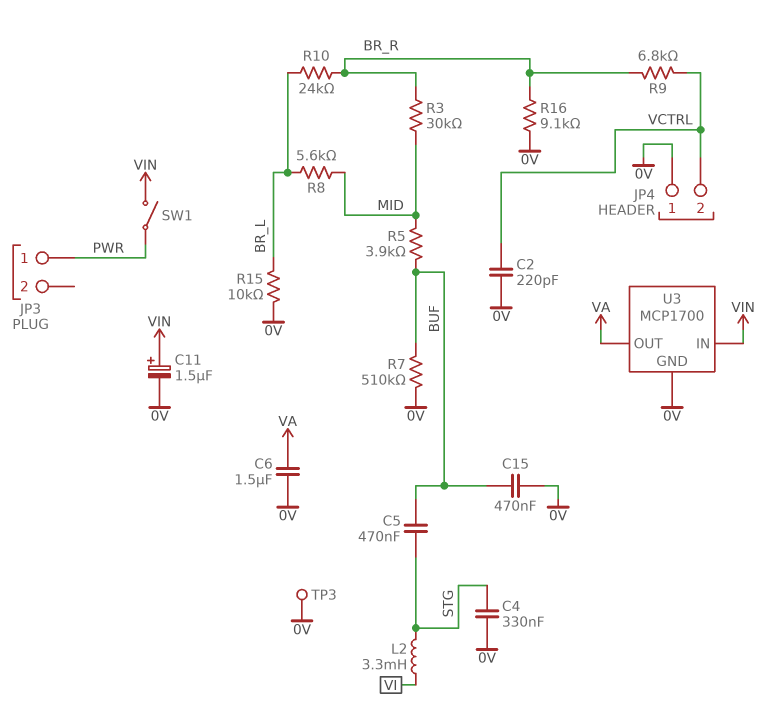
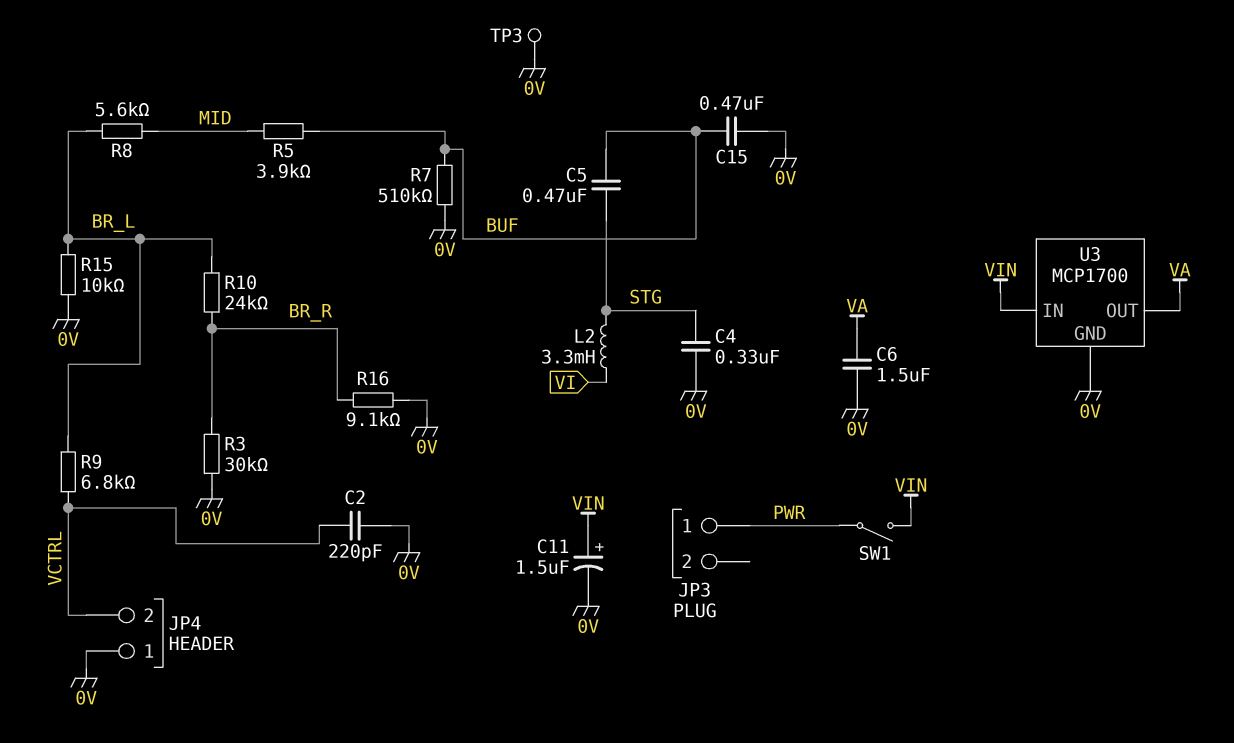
R3: 30k (BR_R, MID) -> 30k (0V, BR_R)
R9: 6.8k (BR_R, VCTRL) -> 6.8k (BR_L, VCTRL)

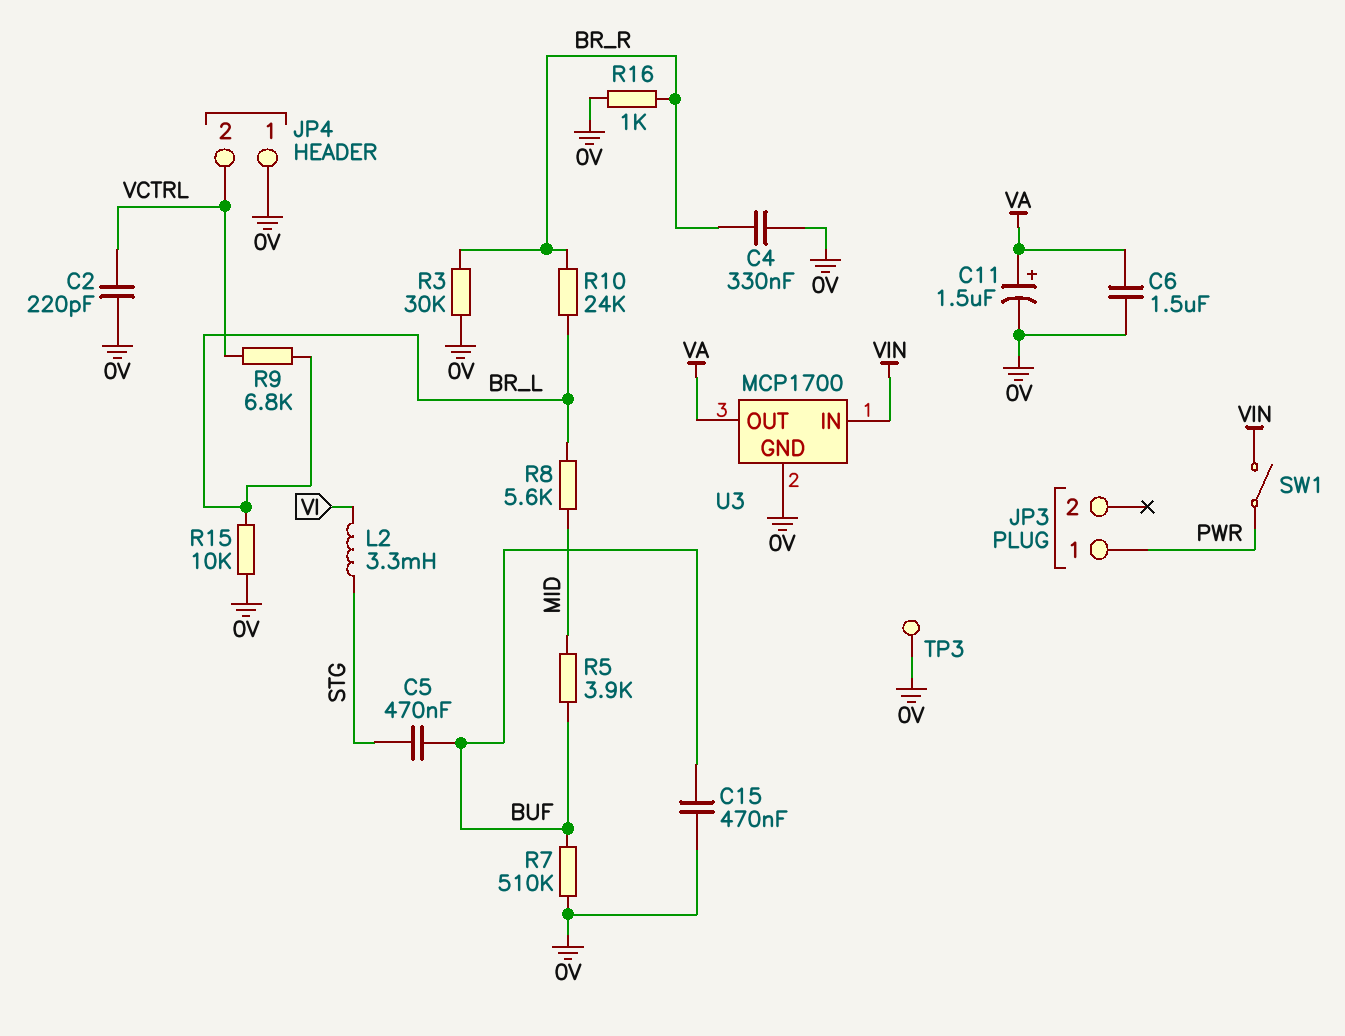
C4: 330nF (0V, STG) -> 330nF (0V, BR_R)
C11: 1.5uF (plus VIN, minus 0V) -> 1.5uF (plus VA, minus 0V)
R16: 9.1k (0V, BR_R) -> 1k (0V, BR_R)

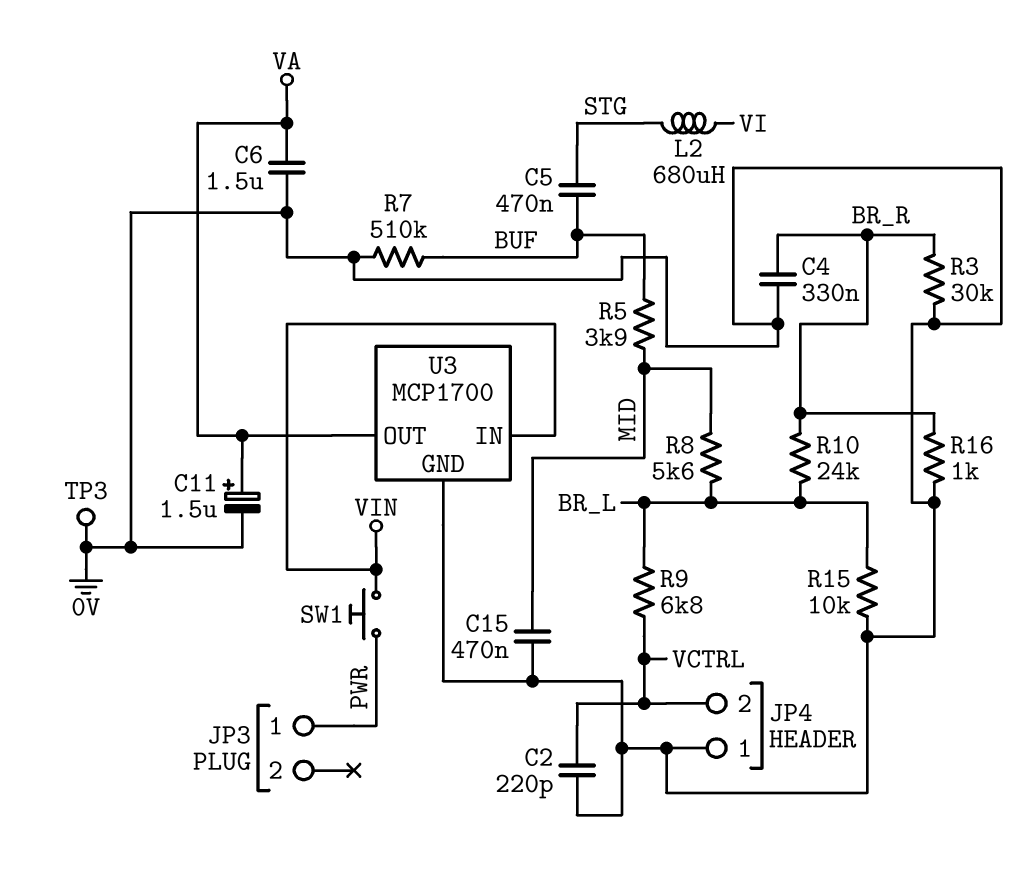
C15: 470nF (0V, BUF) -> 470nF (0V, MID)
L2: 3.3mH (STG, VI) -> 680uH (STG, VI)
SW1: switch (PWR, VIN) -> button (PWR, VIN)

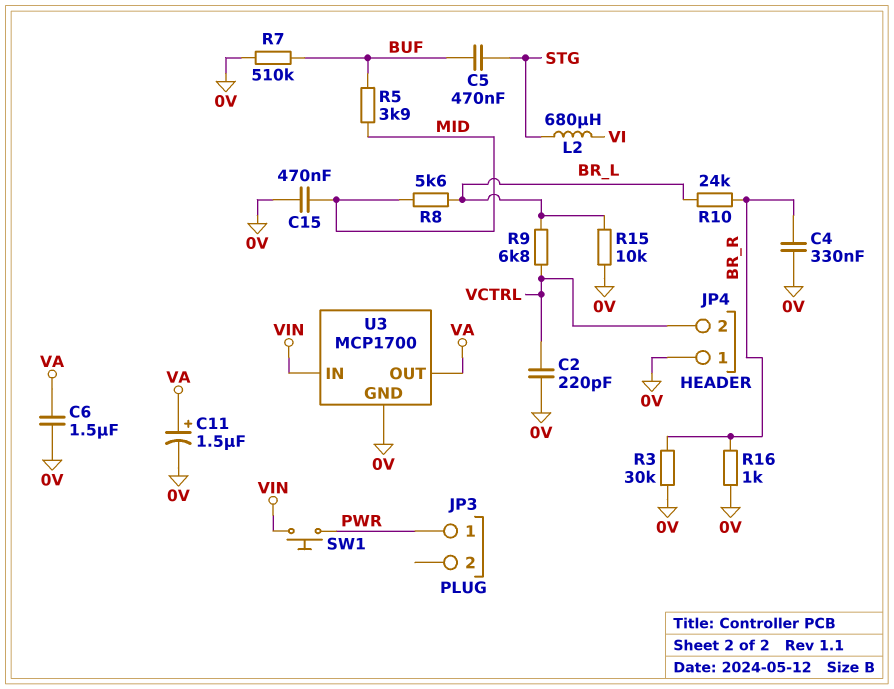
TP3: test point (0V) -> none

